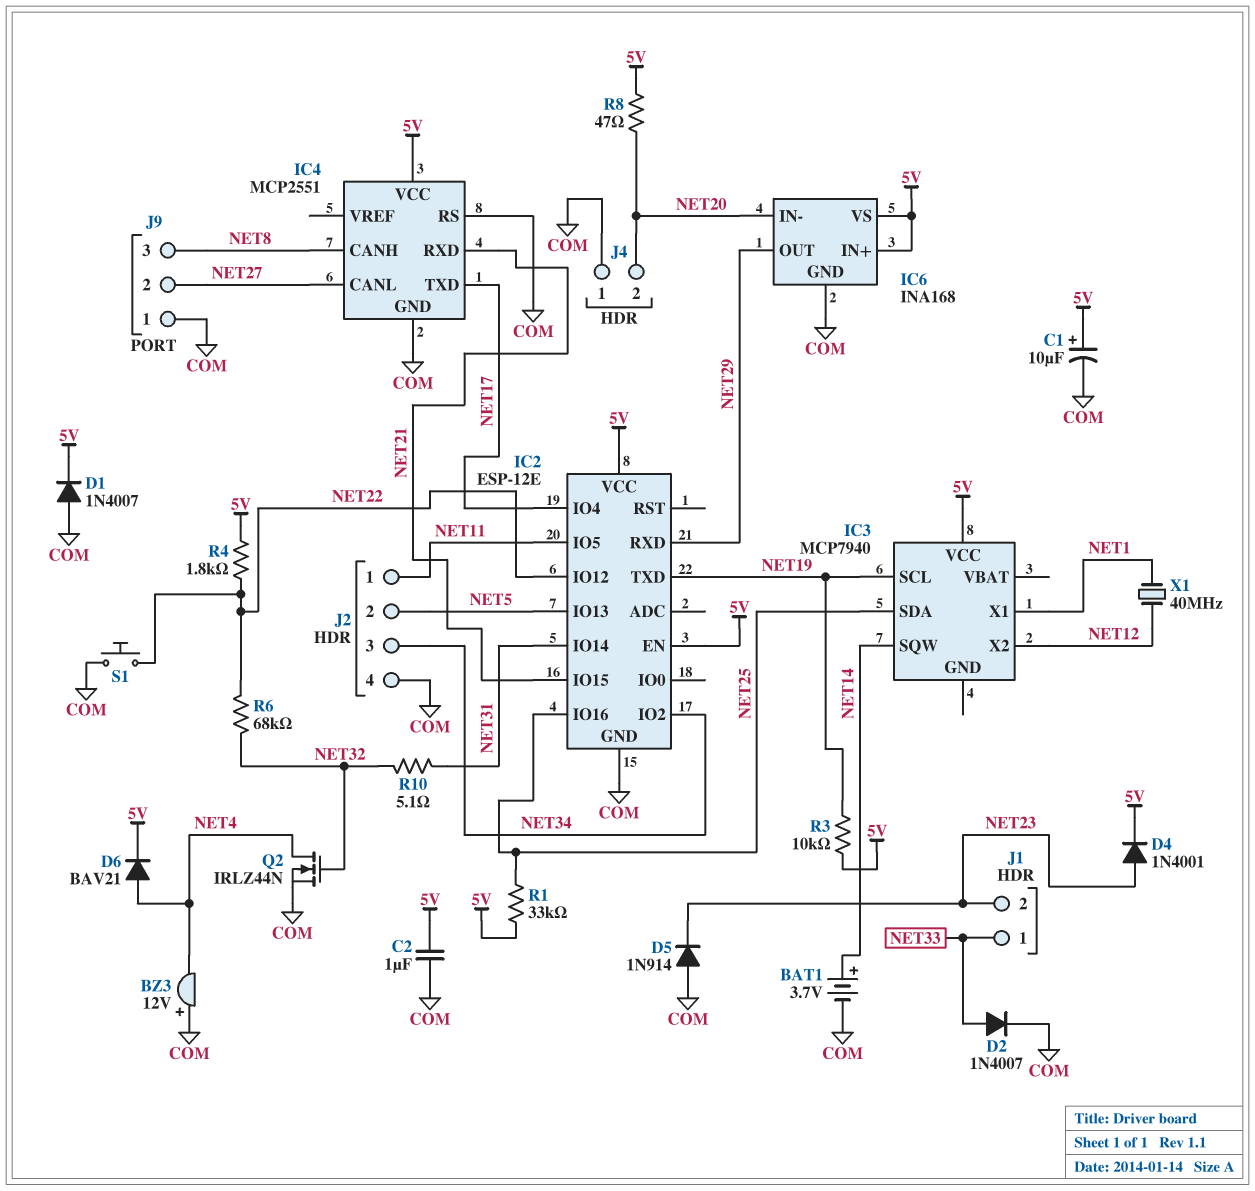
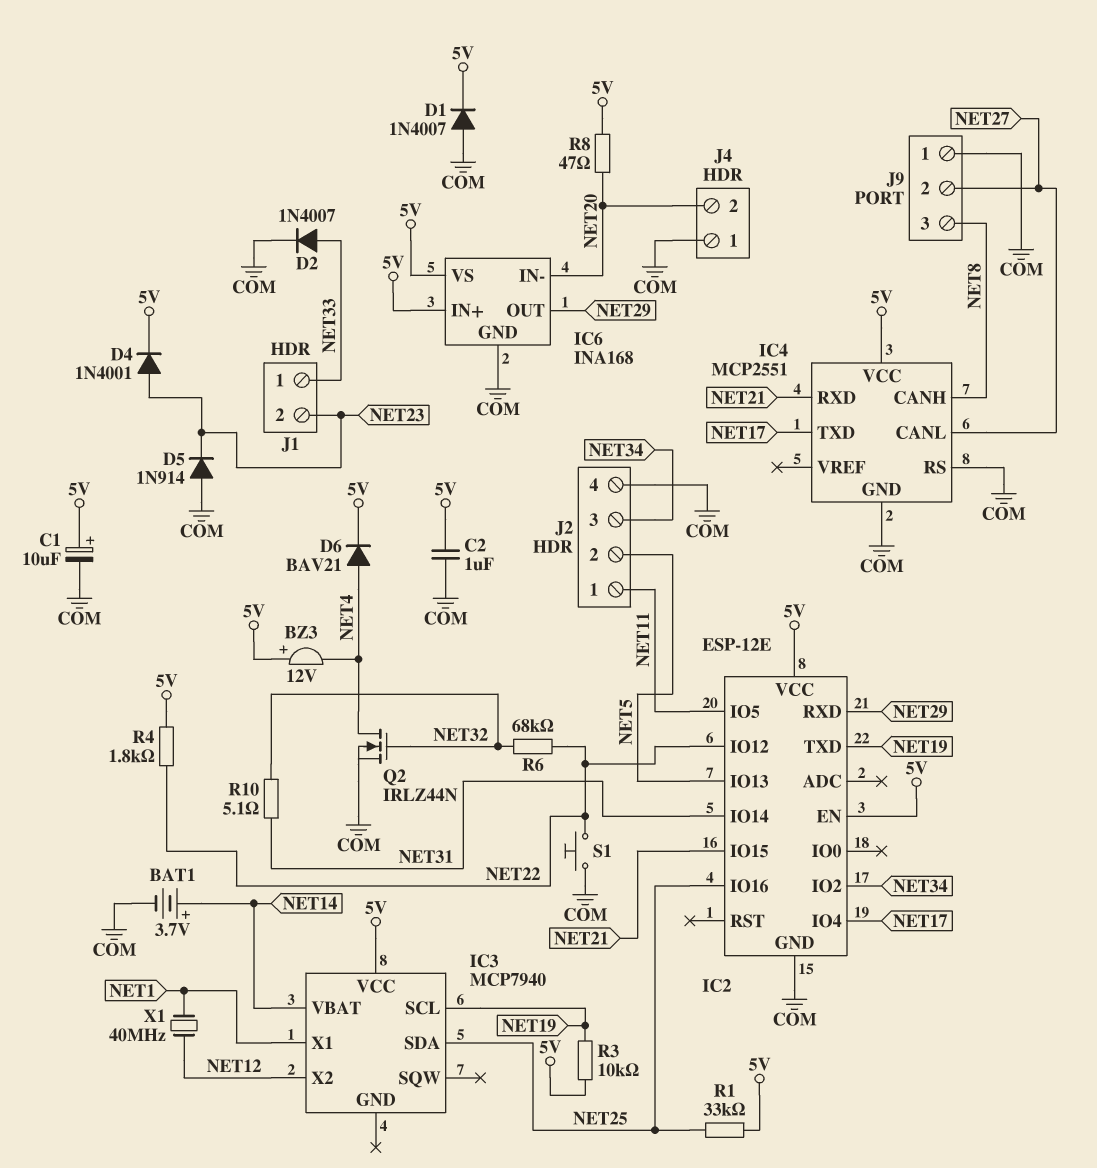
BZ3: buzzer 12V (plus COM, minus NET4) -> buzzer 12V (plus 5V, minus NET4)
IC3 pin SQW: NET14 -> none
IC3 pin VBAT: none -> NET14

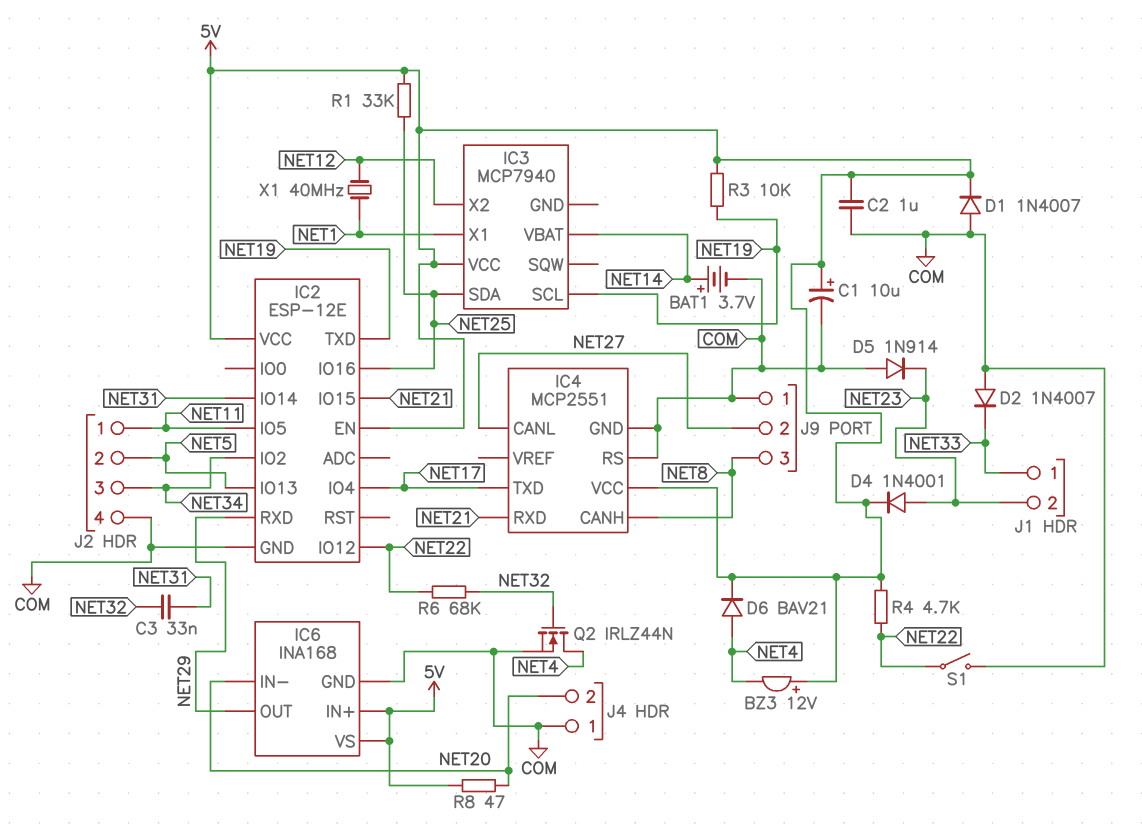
C3: none -> 33nF (NET31, NET32)
D2: diode 1N4007 (A NET33, K COM) -> diode 1N4007 (A COM, K NET33)
R4: 1.8k (5V, NET22) -> 4.7k (5V, NET22)
R10: 5.1 (NET31, NET32) -> none
S1: button (COM, NET22) -> switch (COM, NET22)

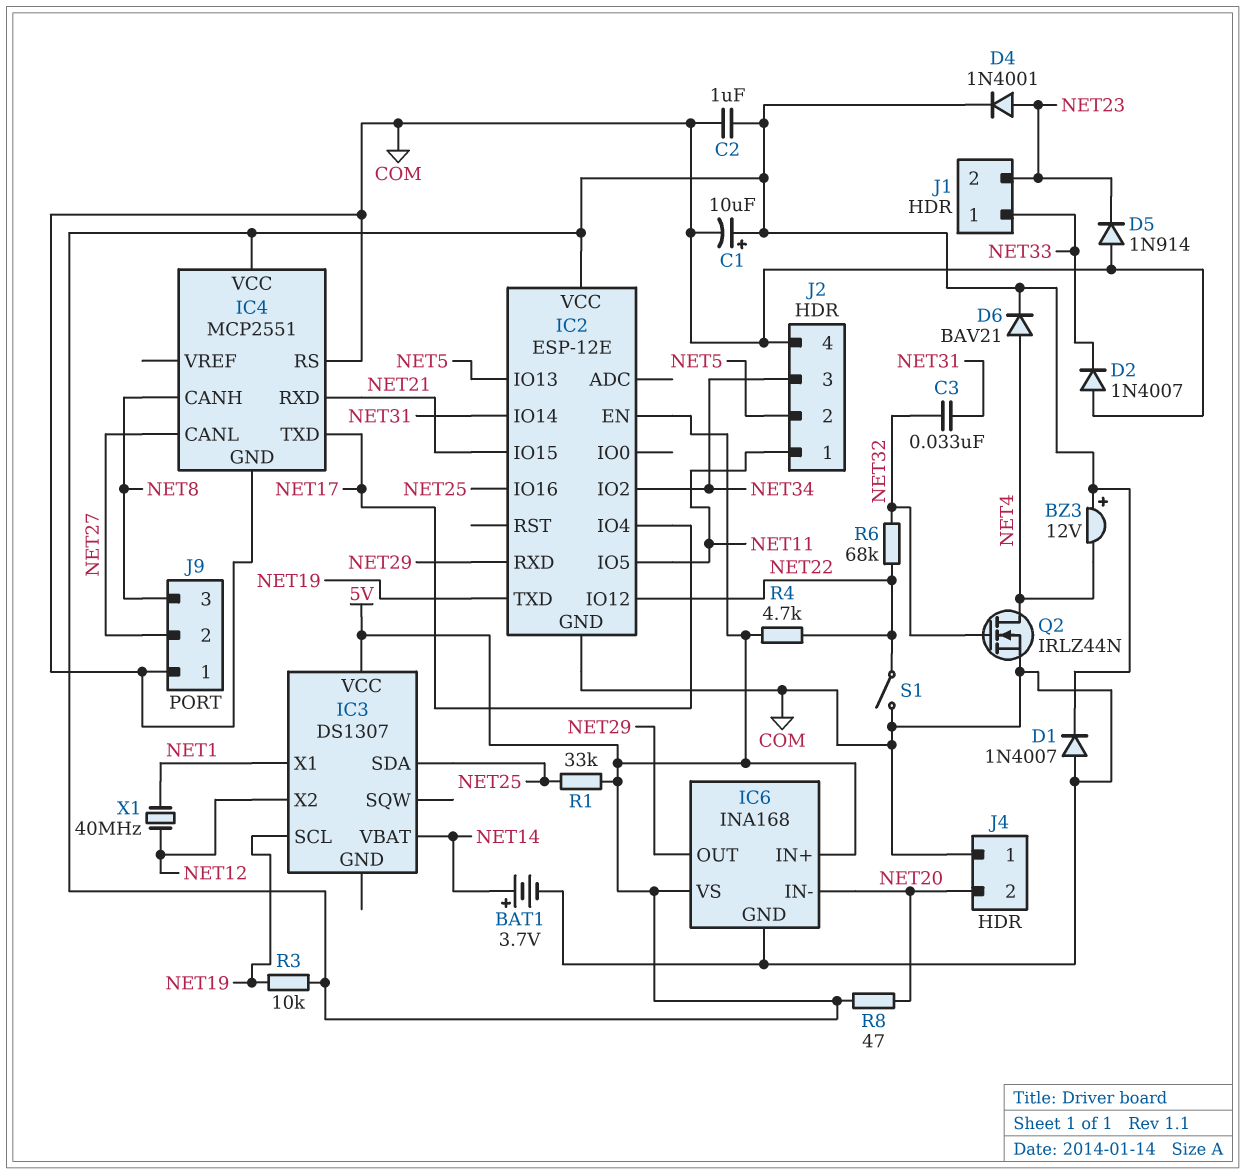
IC3: MCP7940 -> DS1307

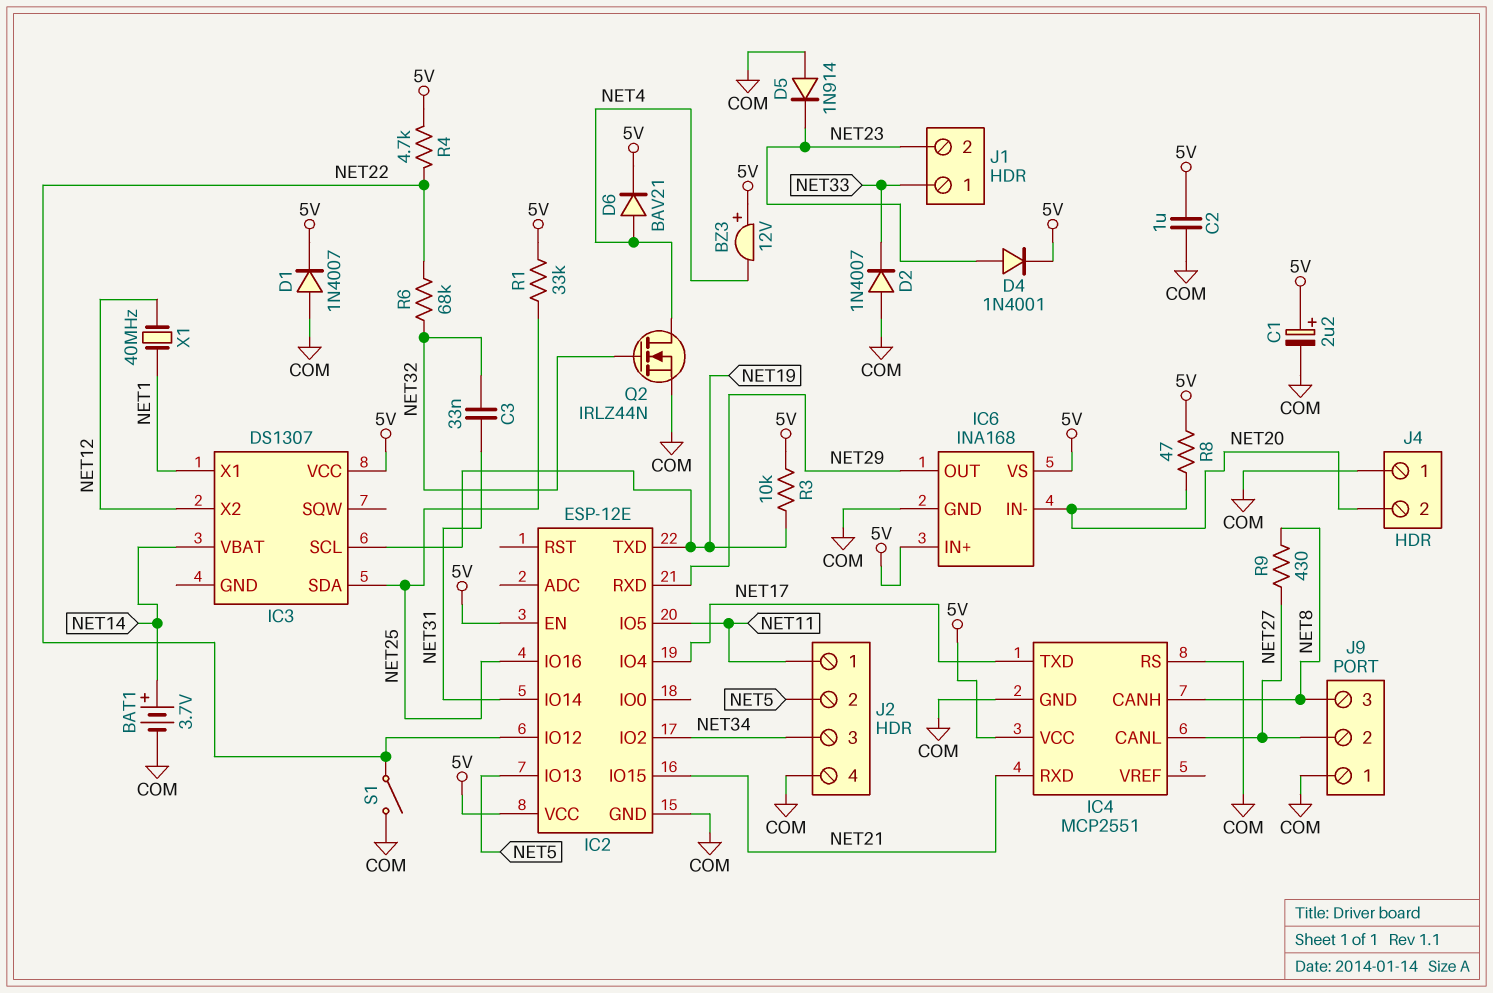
C1: 10uF (plus 5V, minus COM) -> 2.2uF (plus 5V, minus COM)
R9: none -> 430 (NET8, NET27)

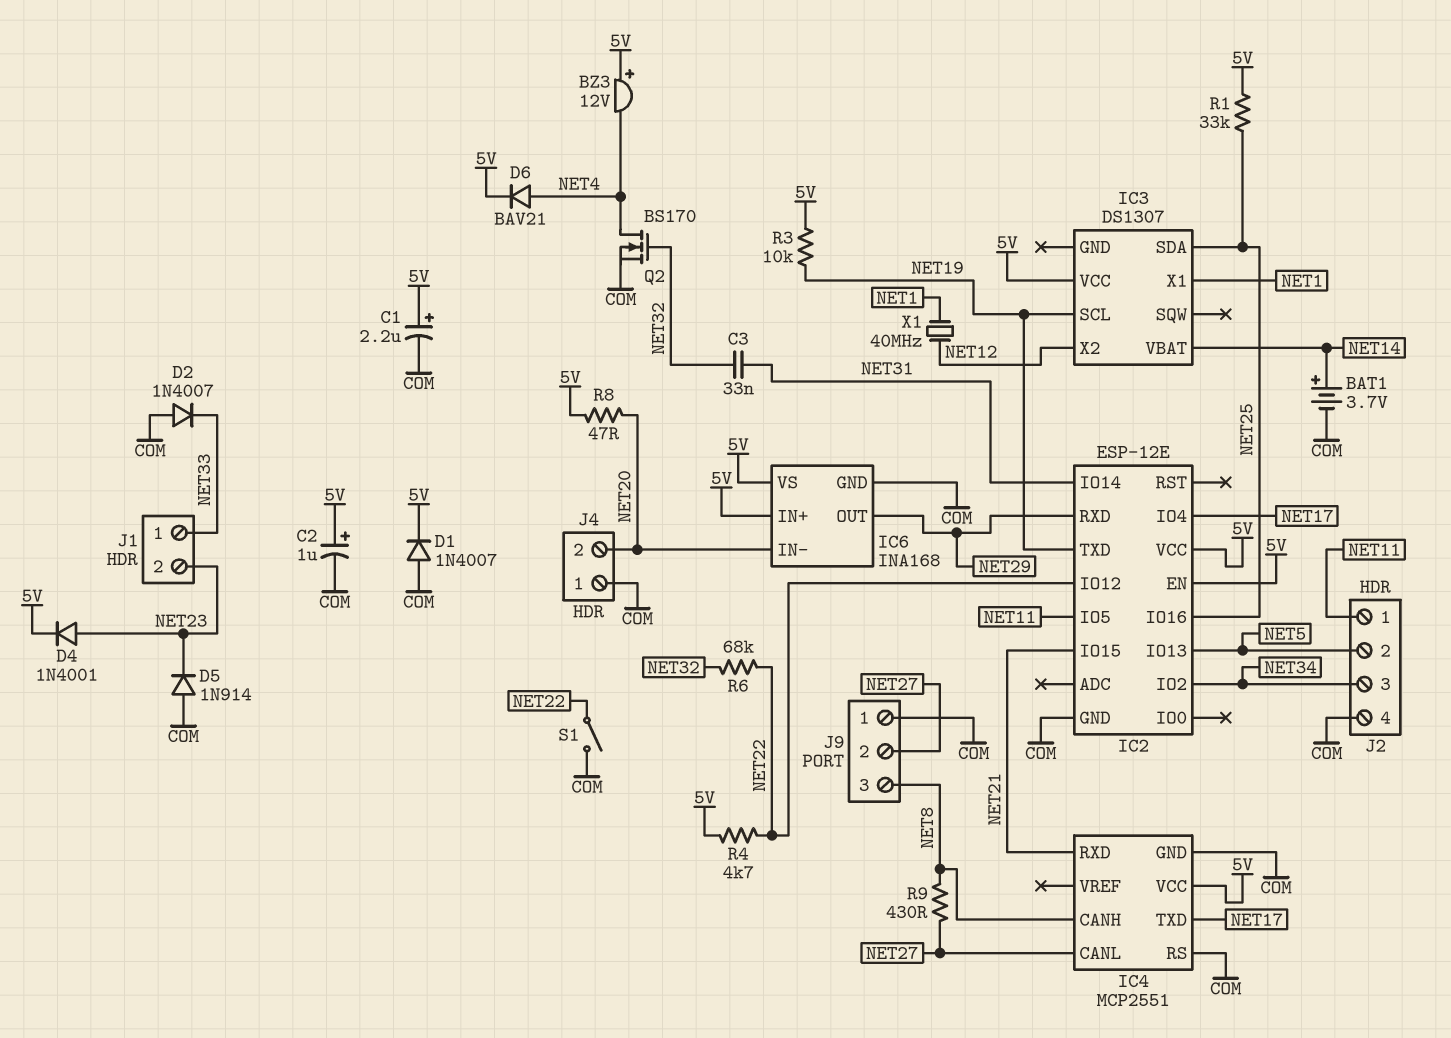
C2: 1uF (5V, COM) -> 1uF (plus 5V, minus COM)
Q2: NMOS IRLZ44N (G NET32, D NET4, S COM) -> NMOS BS170 (G NET32, D NET4, S COM)

